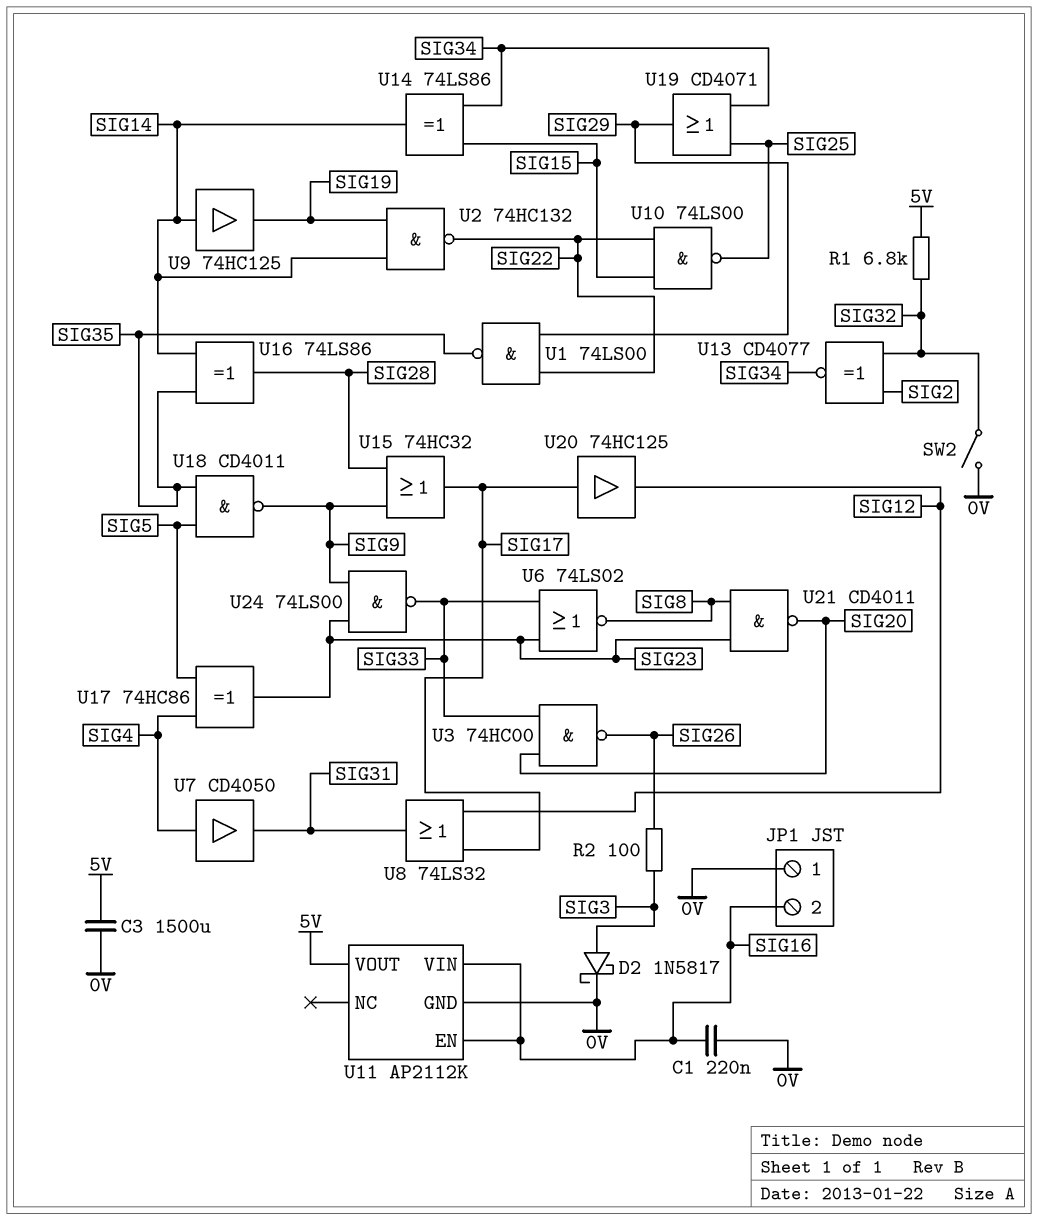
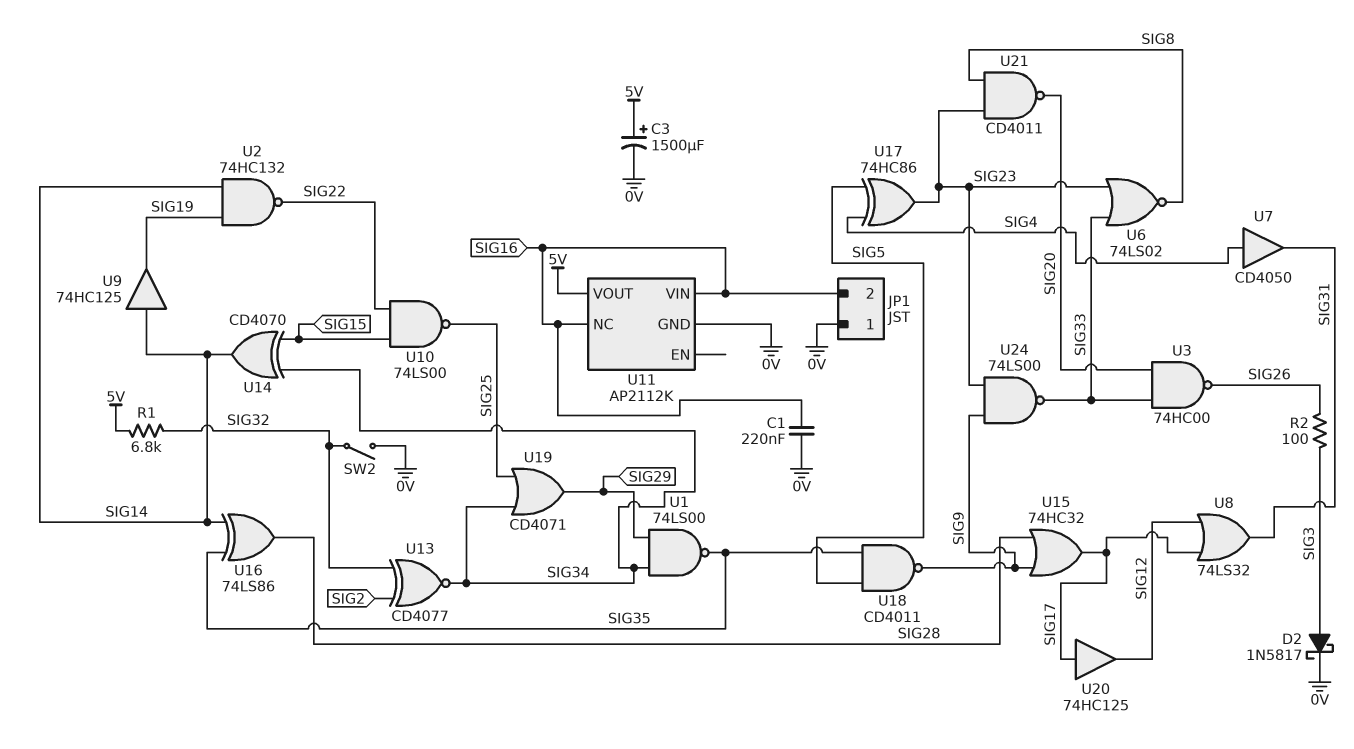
C3: 1500uF (0V, 5V) -> 1500uF (plus 5V, minus 0V)
U1: NAND 74LS00 (in SIG22, in SIG29, out SIG35) -> NAND 74LS00 (in SIG29, in SIG34, out SIG35)
U11 pin EN: SIG16 -> none
U11 pin NC: none -> SIG16
U14: XOR 74LS86 (in SIG15, in SIG34, out SIG14) -> XOR CD4070 (in SIG15, in SIG34, out SIG14)

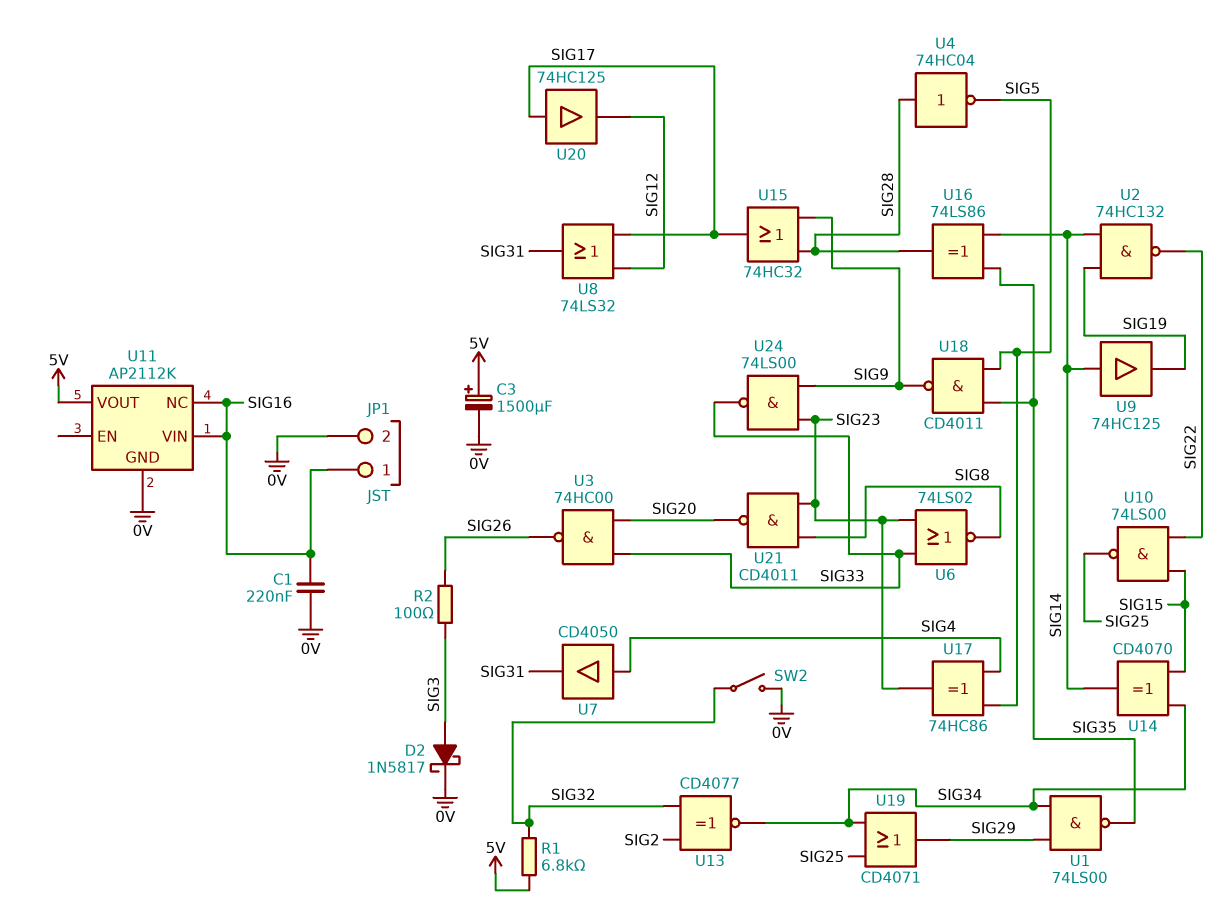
JP1 pin 1: 0V -> SIG16
JP1 pin 2: SIG16 -> 0V
U4: none -> NOT 74HC04 (in SIG28, out SIG5)

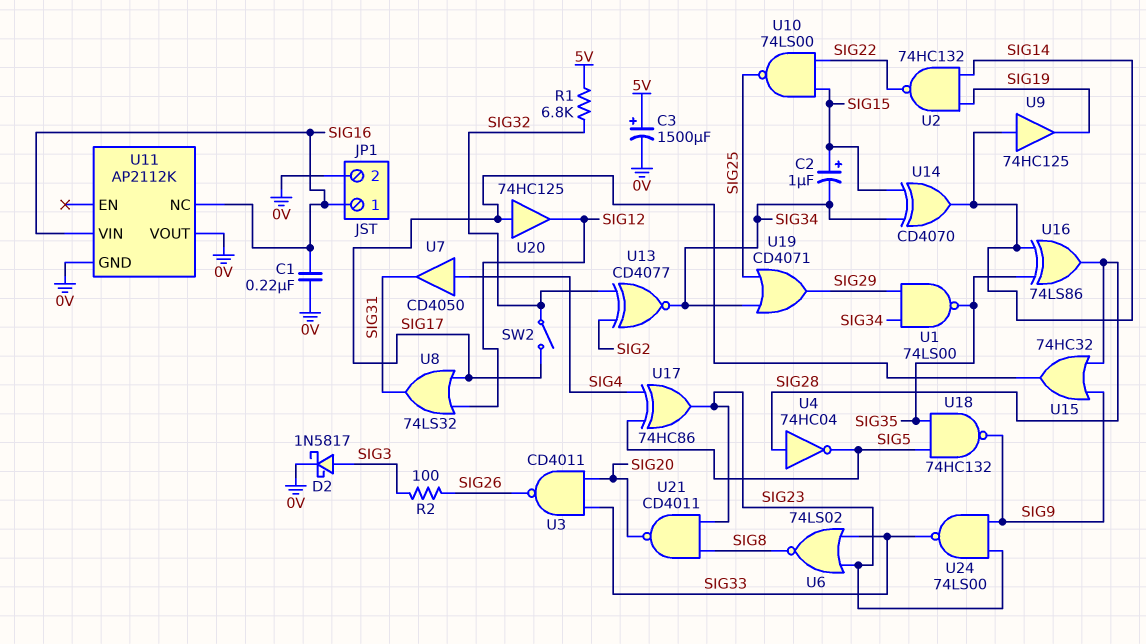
C2: none -> 1uF (plus SIG15, minus SIG34)
SW2: switch (0V, SIG32) -> switch (SIG17, SIG32)
U3: NAND 74HC00 (in SIG20, in SIG33, out SIG26) -> NAND CD4011 (in SIG20, in SIG33, out SIG26)
U11 pin VOUT: 5V -> 0V
U18: NAND CD4011 (in SIG5, in SIG35, out SIG9) -> NAND 74HC132 (in SIG5, in SIG35, out SIG9)

